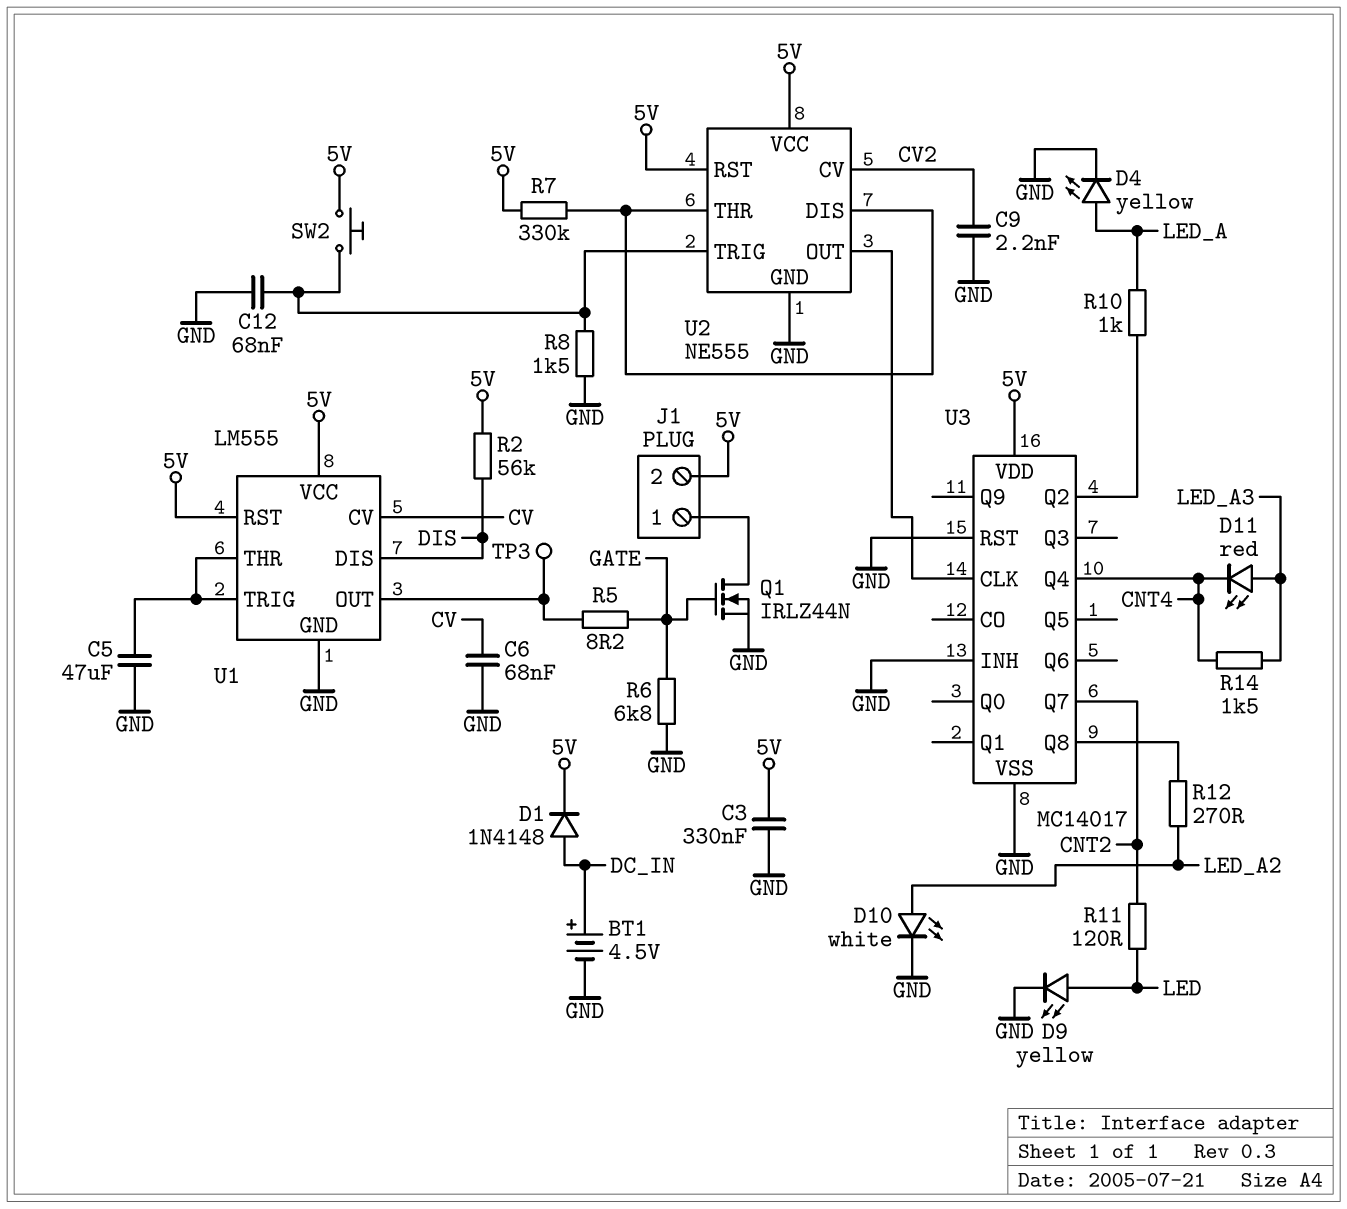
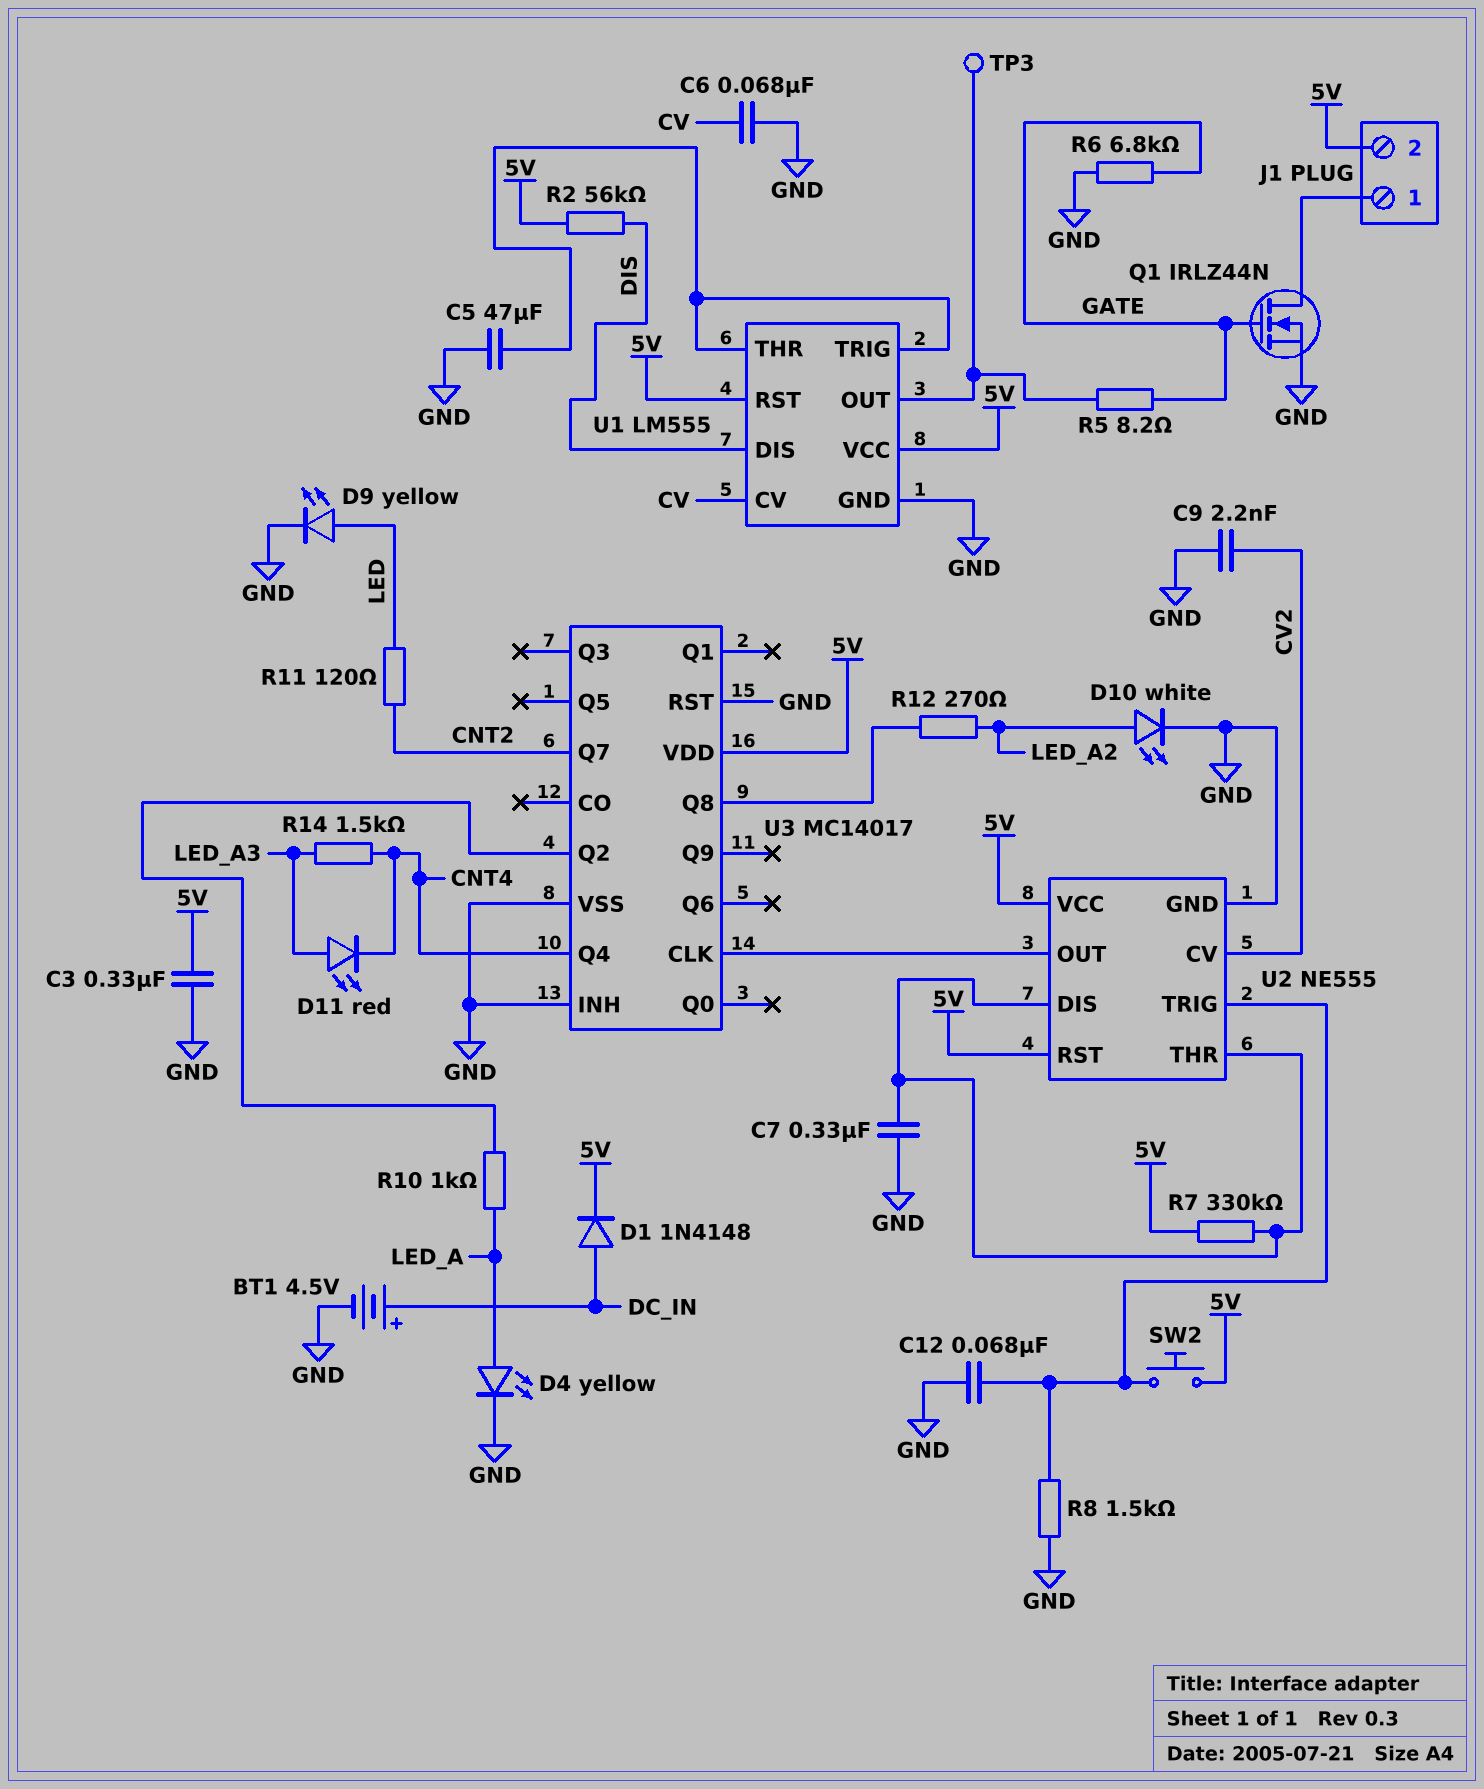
C7: none -> 330nF (GND, U2/DIS)

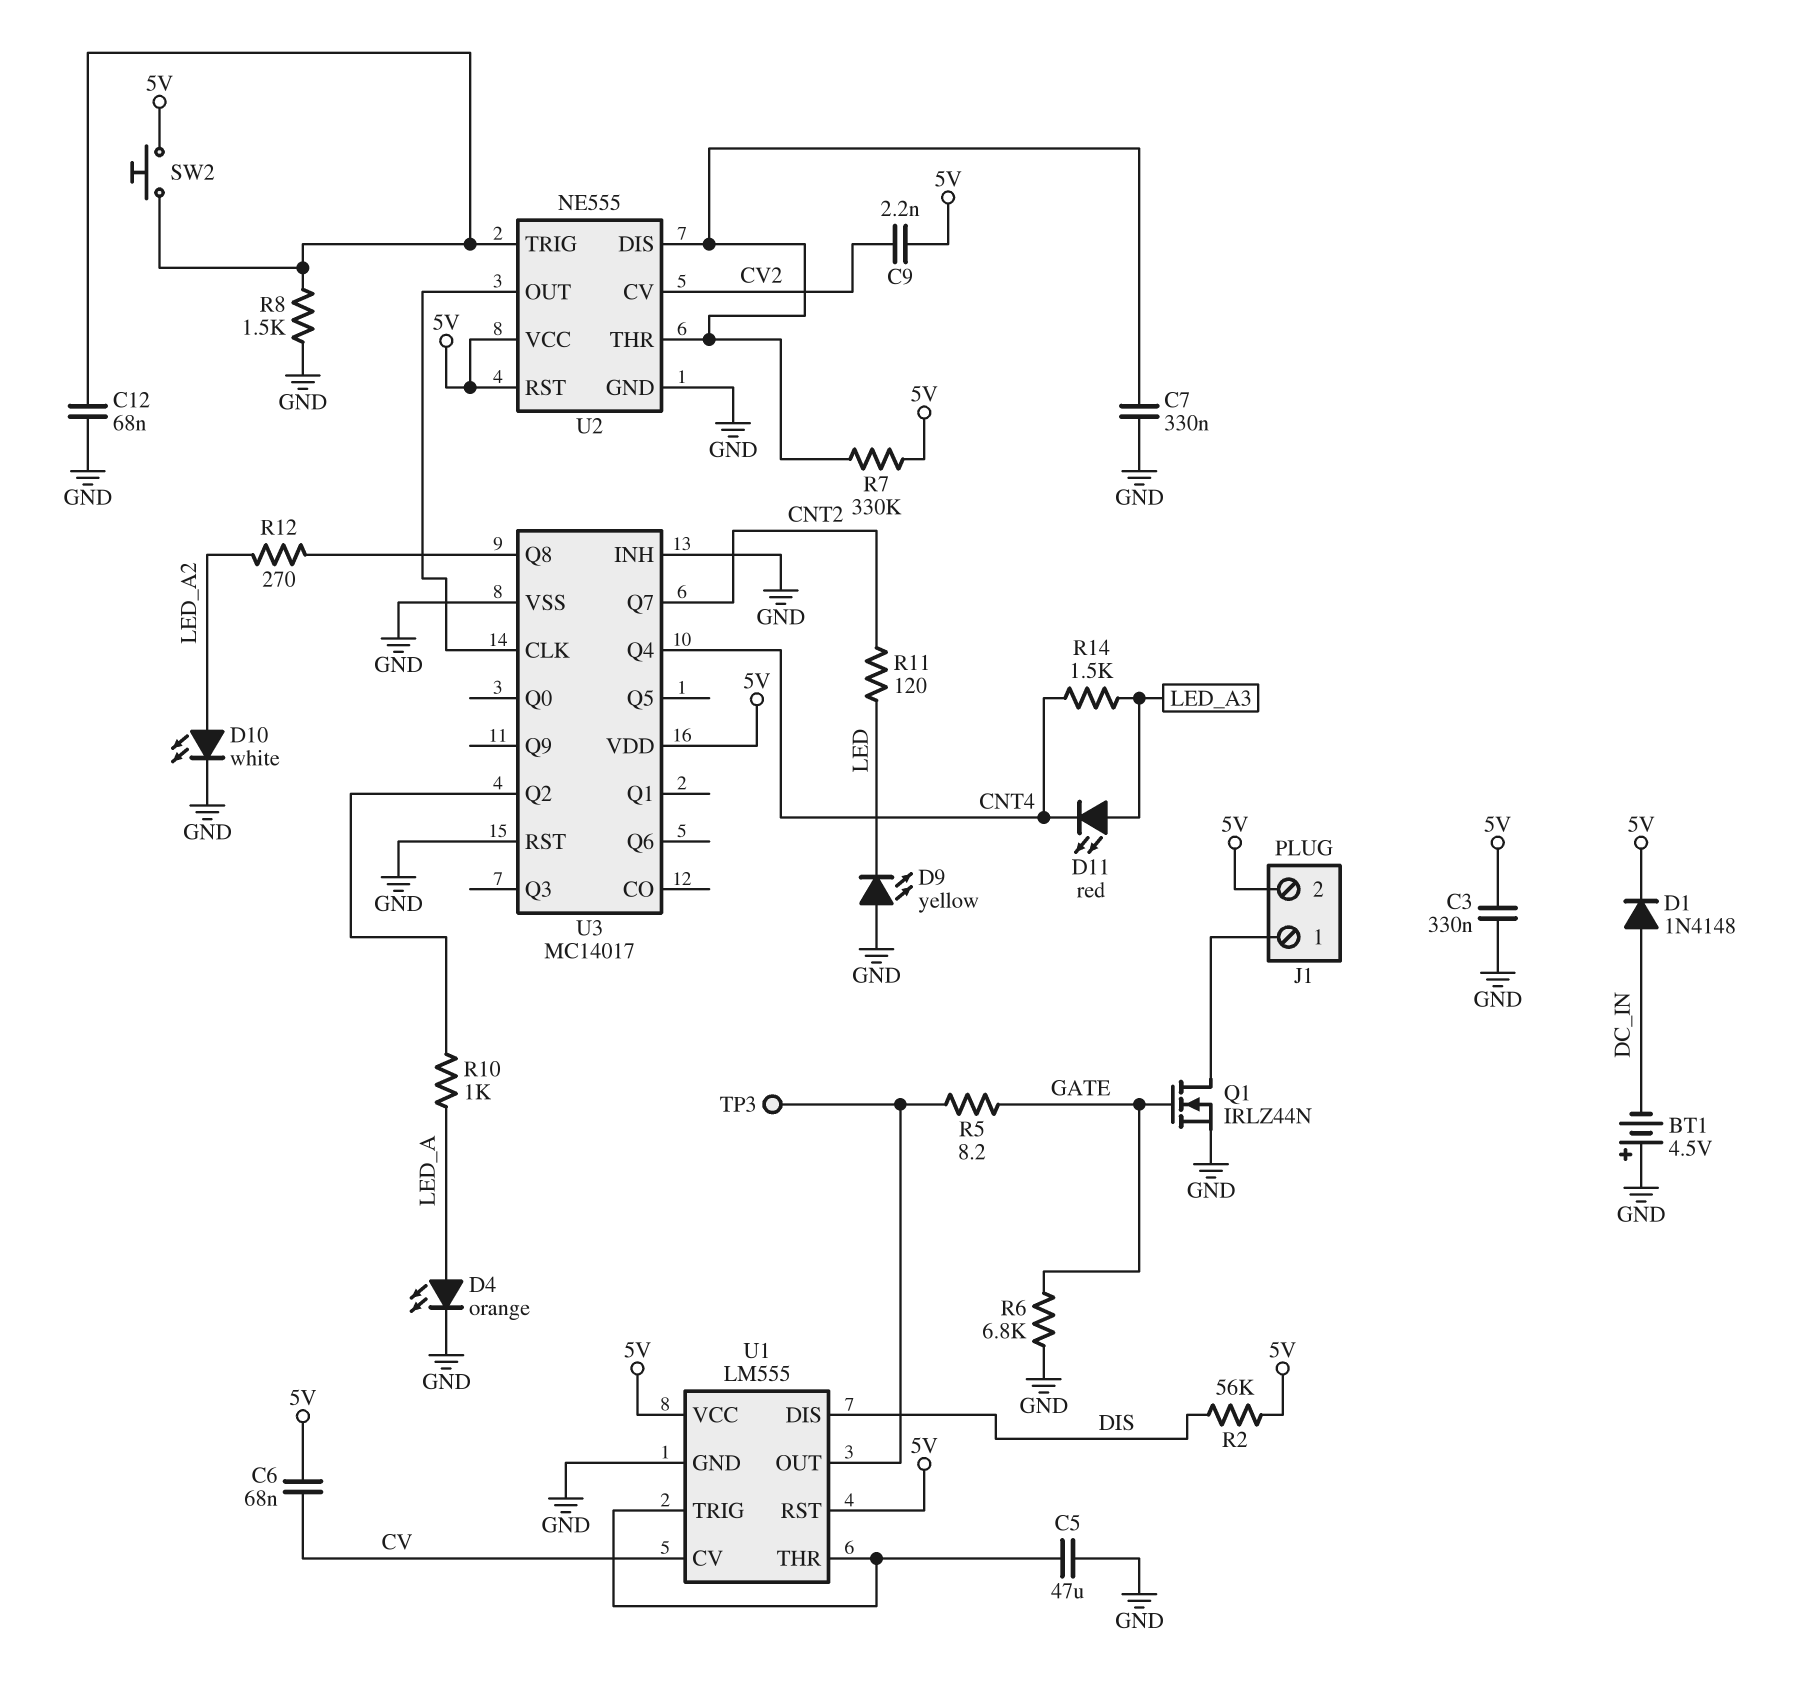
BT1: 4.5V (plus DC_IN, minus GND) -> 4.5V (plus GND, minus DC_IN)
C6: 68nF (CV, GND) -> 68nF (5V, CV)
C9: 2.2nF (CV2, GND) -> 2.2nF (5V, CV2)
D4: LED yellow (A LED_A, K GND) -> LED orange (A LED_A, K GND)
D9: LED yellow (A LED, K GND) -> LED yellow (A GND, K LED)

